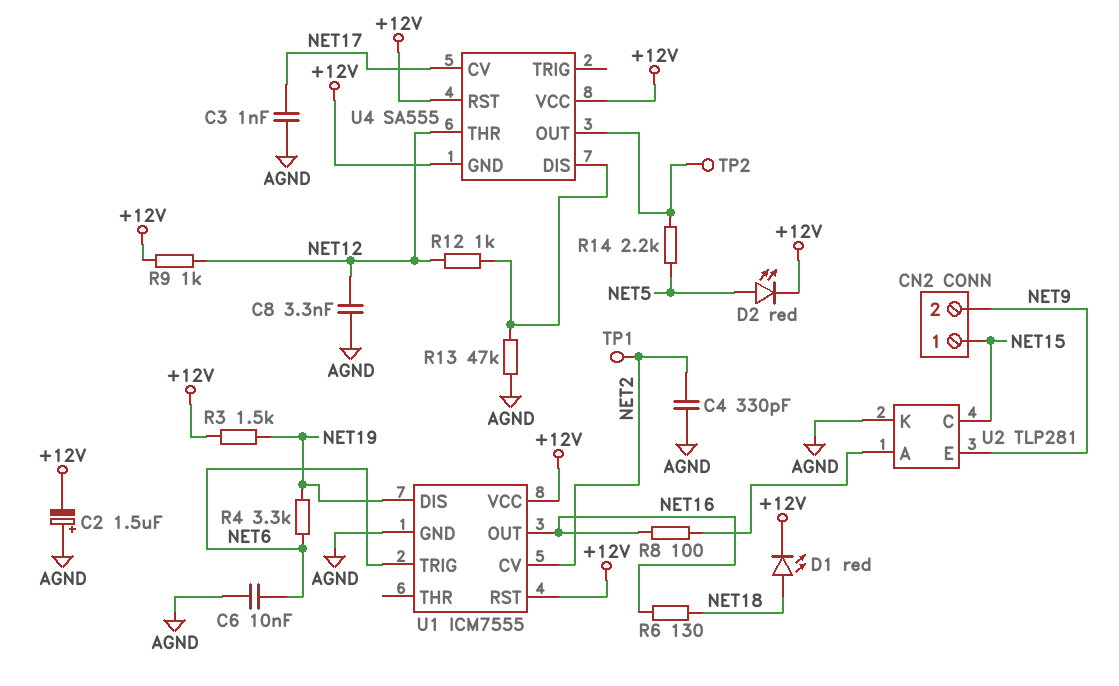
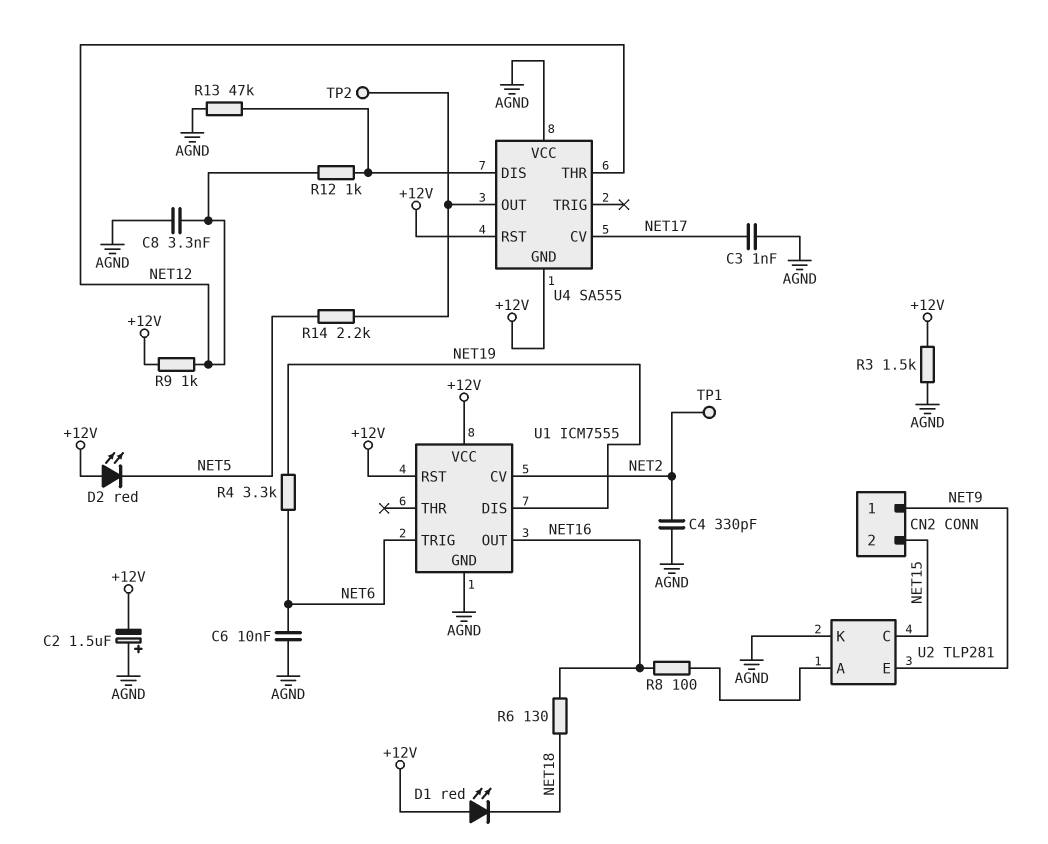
CN2 pin 1: NET15 -> NET9
CN2 pin 2: NET9 -> NET15
D1: LED red (A NET18, K +12V) -> LED red (A +12V, K NET18)
D2: LED red (A NET5, K +12V) -> LED red (A +12V, K NET5)
R3: 1.5k (+12V, NET19) -> 1.5k (+12V, AGND)
U4 pin VCC: +12V -> AGND

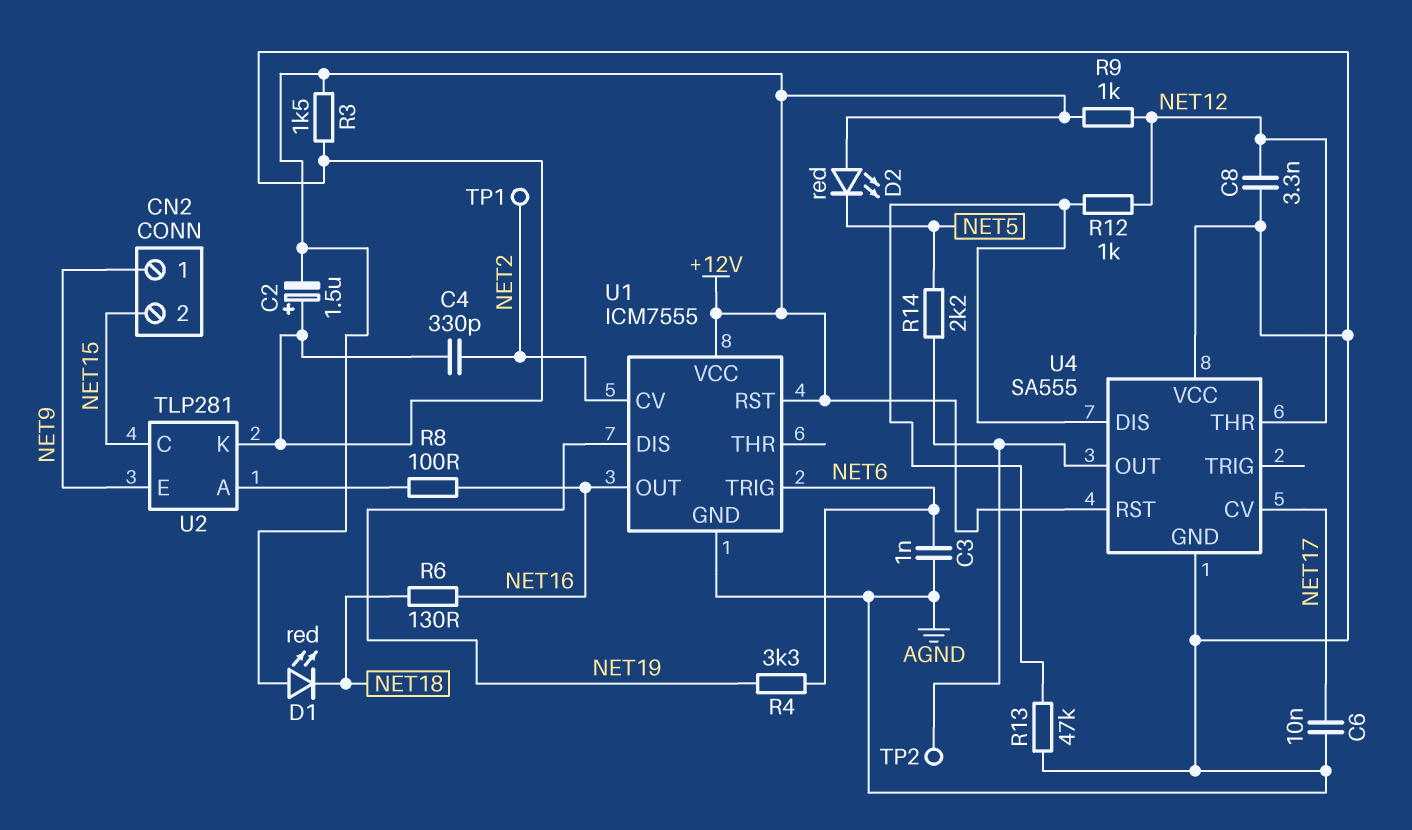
C3: 1nF (AGND, NET17) -> 1nF (AGND, NET6)
C6: 10nF (AGND, NET6) -> 10nF (AGND, NET17)
U4 pin GND: +12V -> AGND

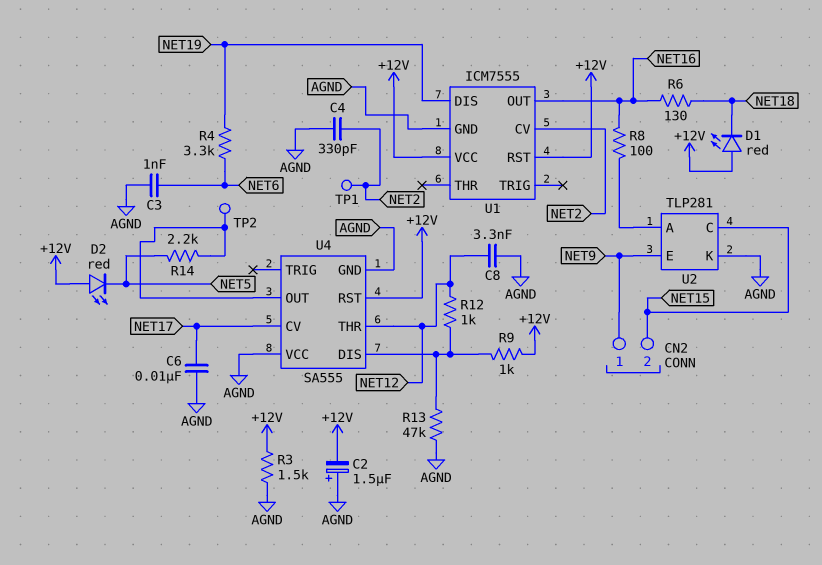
R9: 1k (+12V, NET12) -> 1k (+12V, U4/DIS)
U1 pin TRIG: NET6 -> none

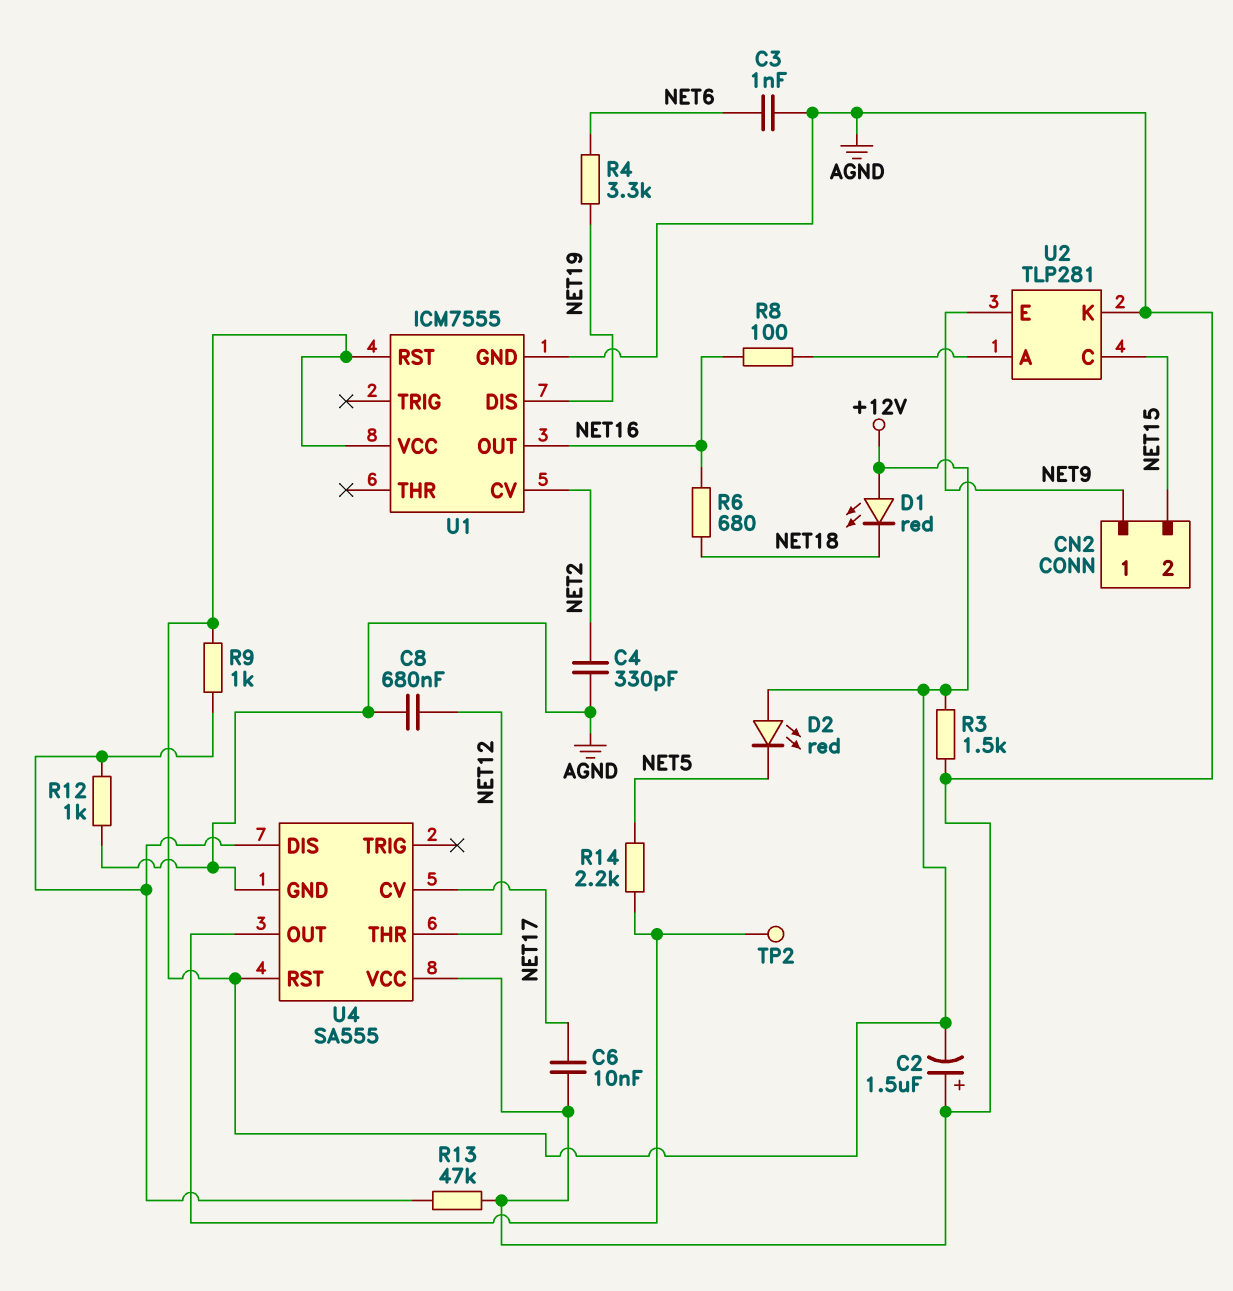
C8: 3.3nF (AGND, NET12) -> 680nF (AGND, NET12)
R6: 130 (NET16, NET18) -> 680 (NET16, NET18)
R12: 1k (NET12, U4/DIS) -> 1k (AGND, U4/DIS)
TP1: test point (NET2) -> none

